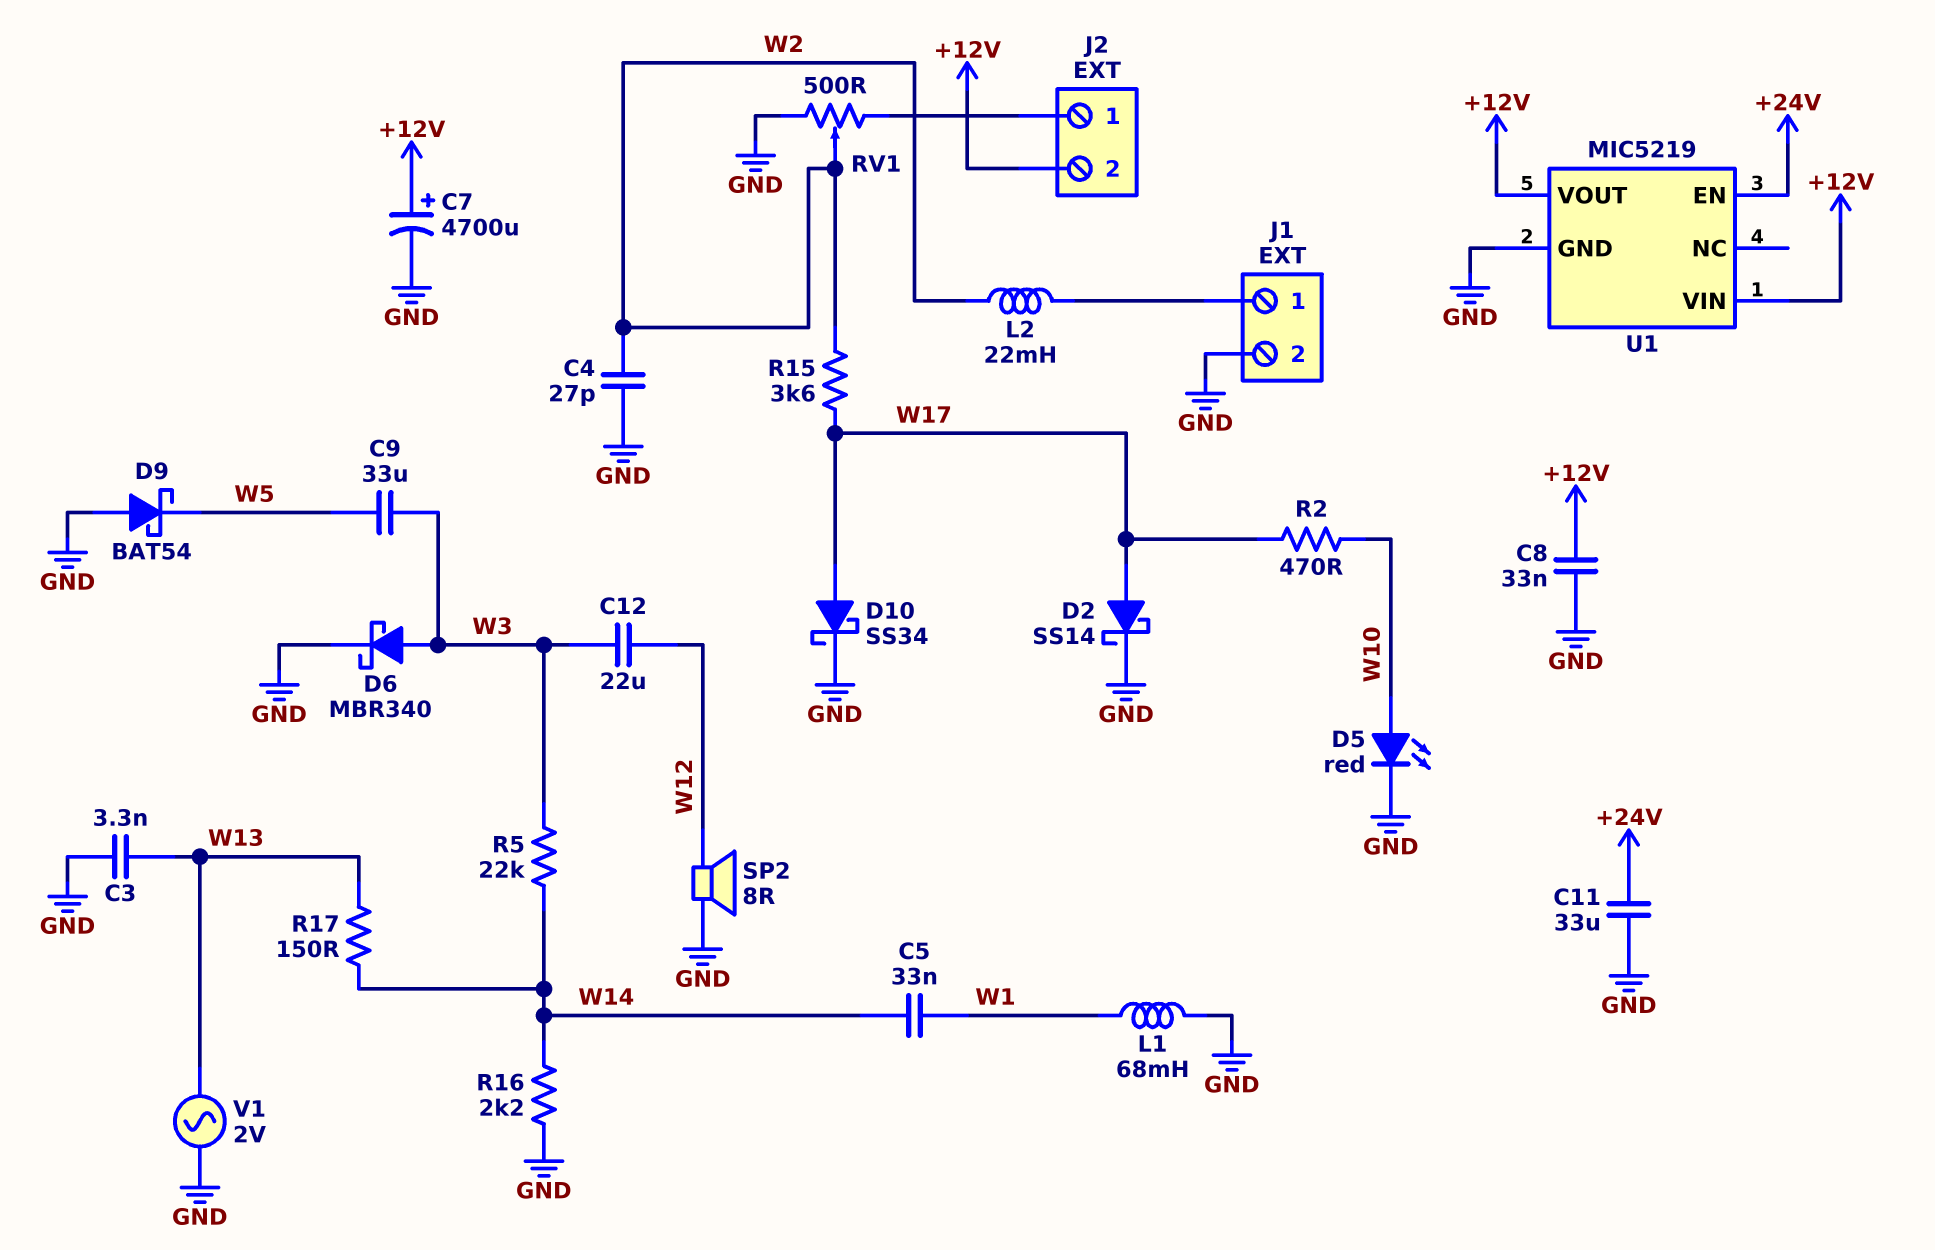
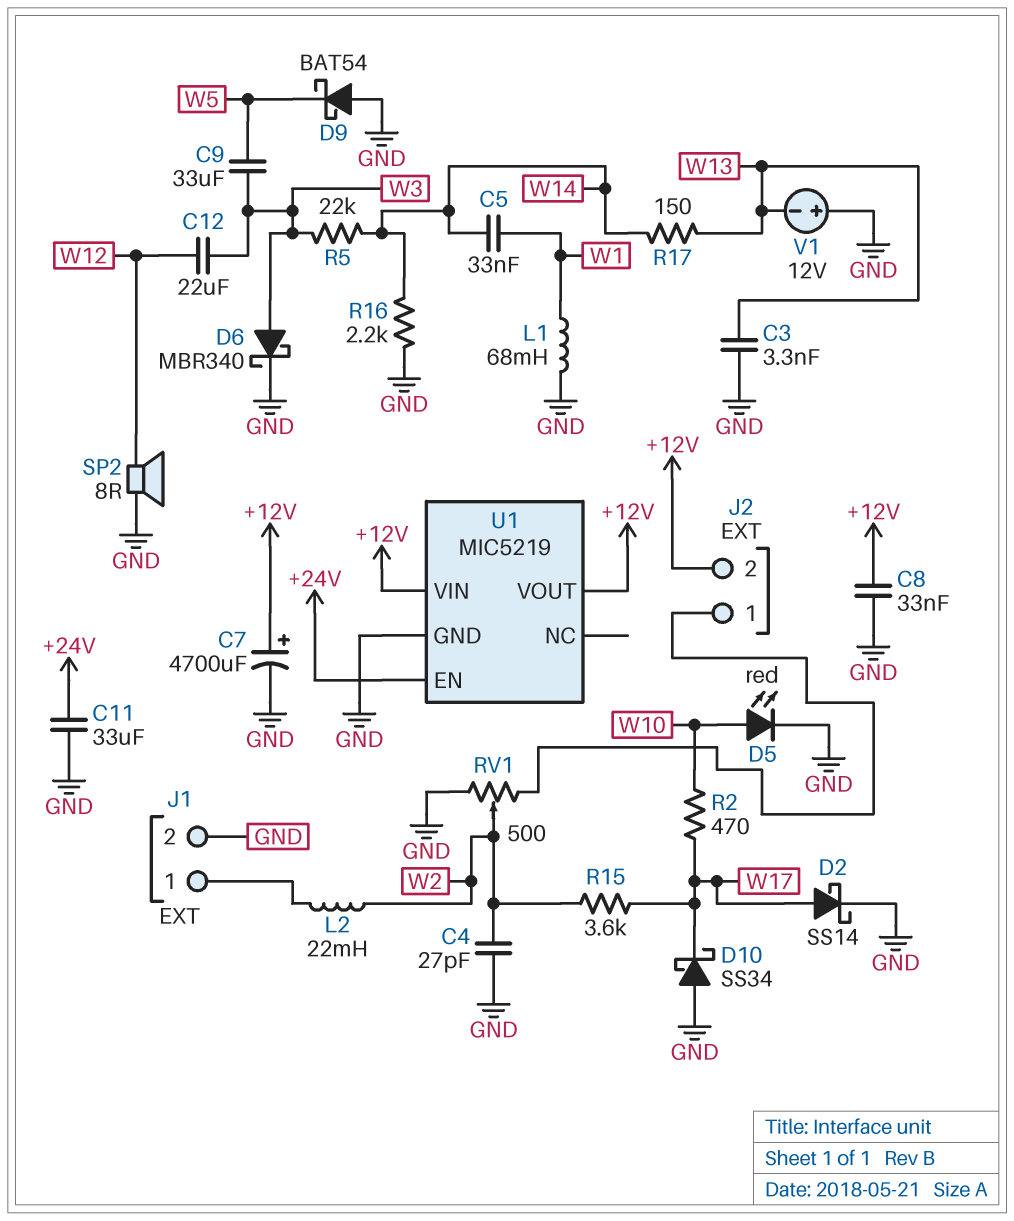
D10: schottky SS34 (A W17, K GND) -> schottky SS34 (A GND, K W17)
V1: AC 2V (GND, W13) -> 12V (plus GND, minus W13)

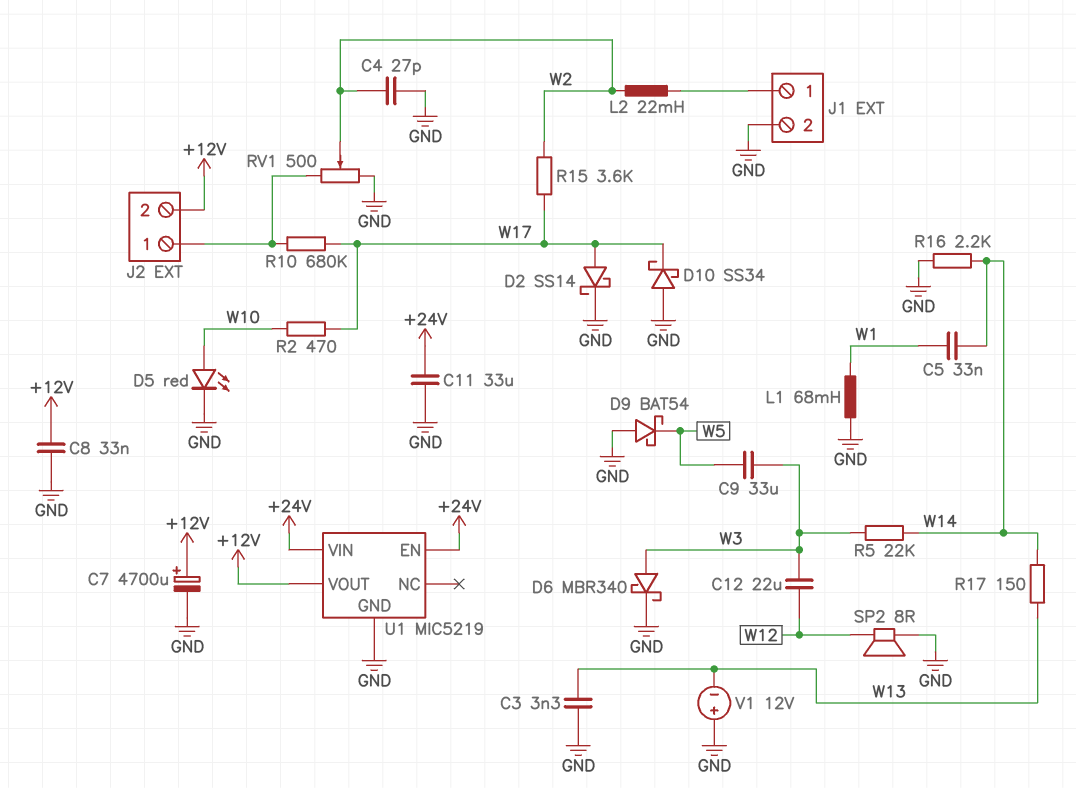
R10: none -> 680k (J2/1, W17)
U1 pin VIN: +12V -> +24V

